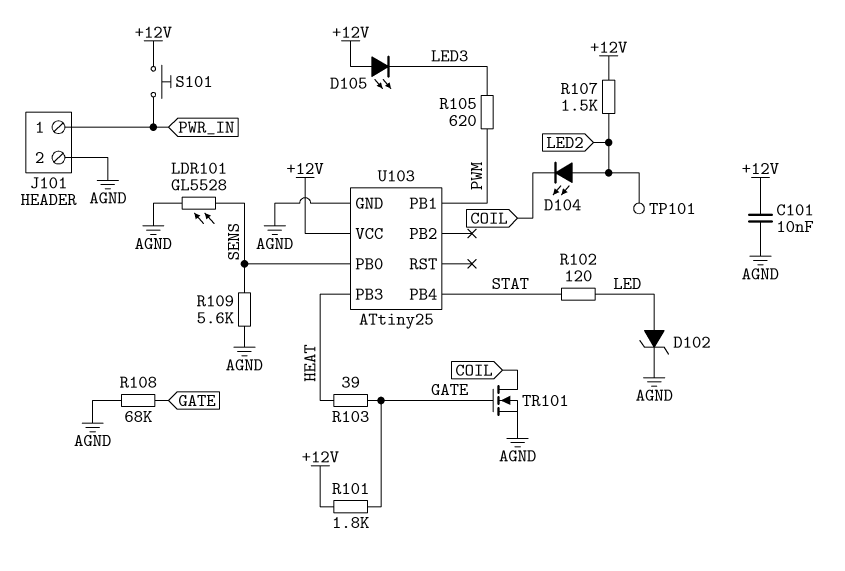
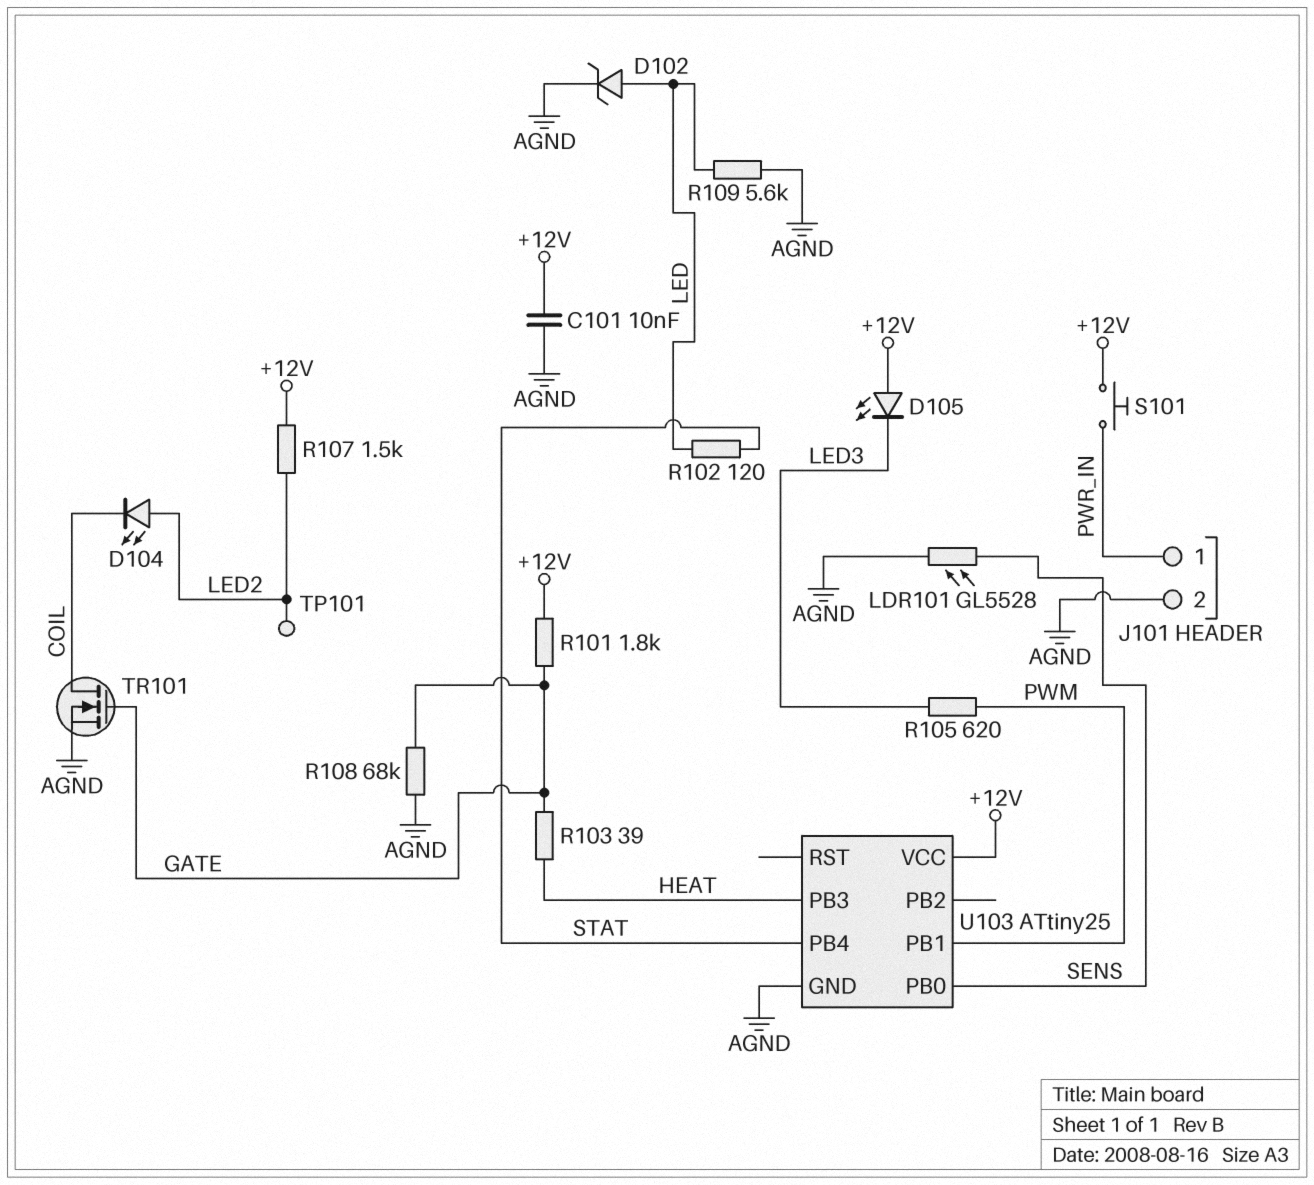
R109: 5.6k (AGND, SENS) -> 5.6k (AGND, LED)

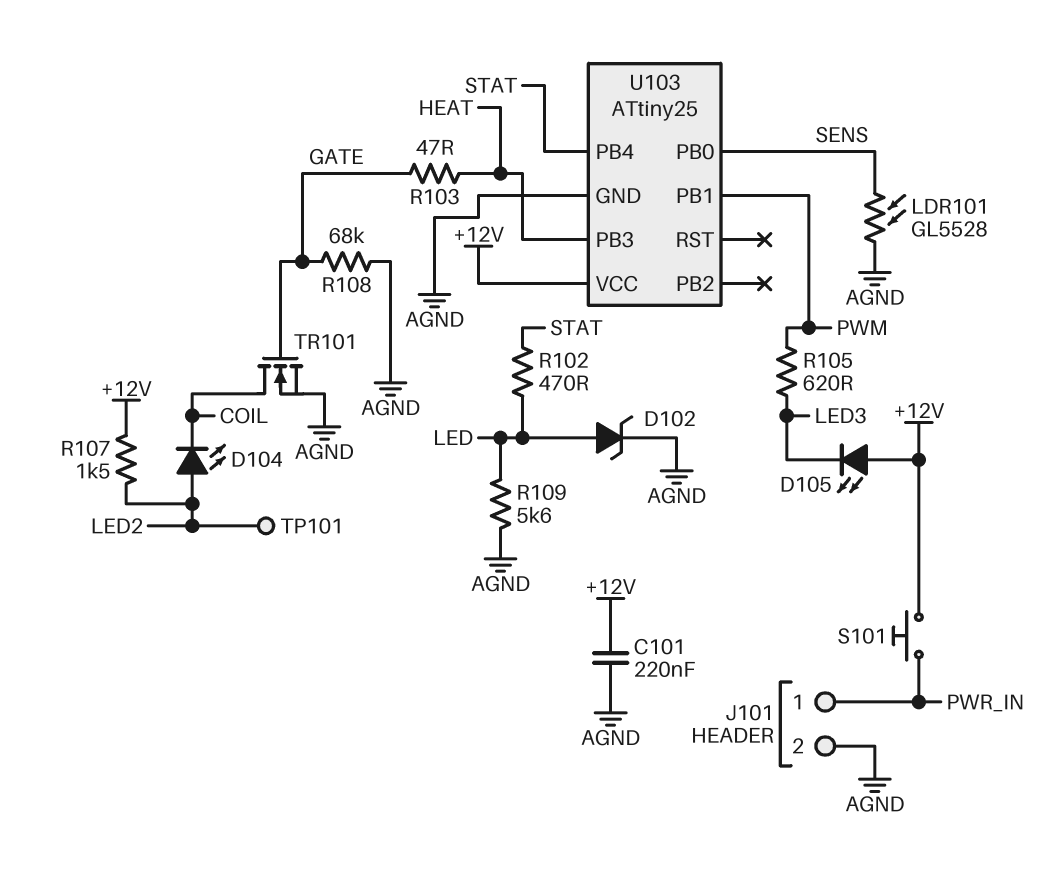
C101: 10nF (+12V, AGND) -> 220nF (+12V, AGND)
R101: 1.8k (+12V, GATE) -> none
R102: 120 (LED, STAT) -> 470 (LED, STAT)
R103: 39 (GATE, HEAT) -> 47 (GATE, HEAT)

